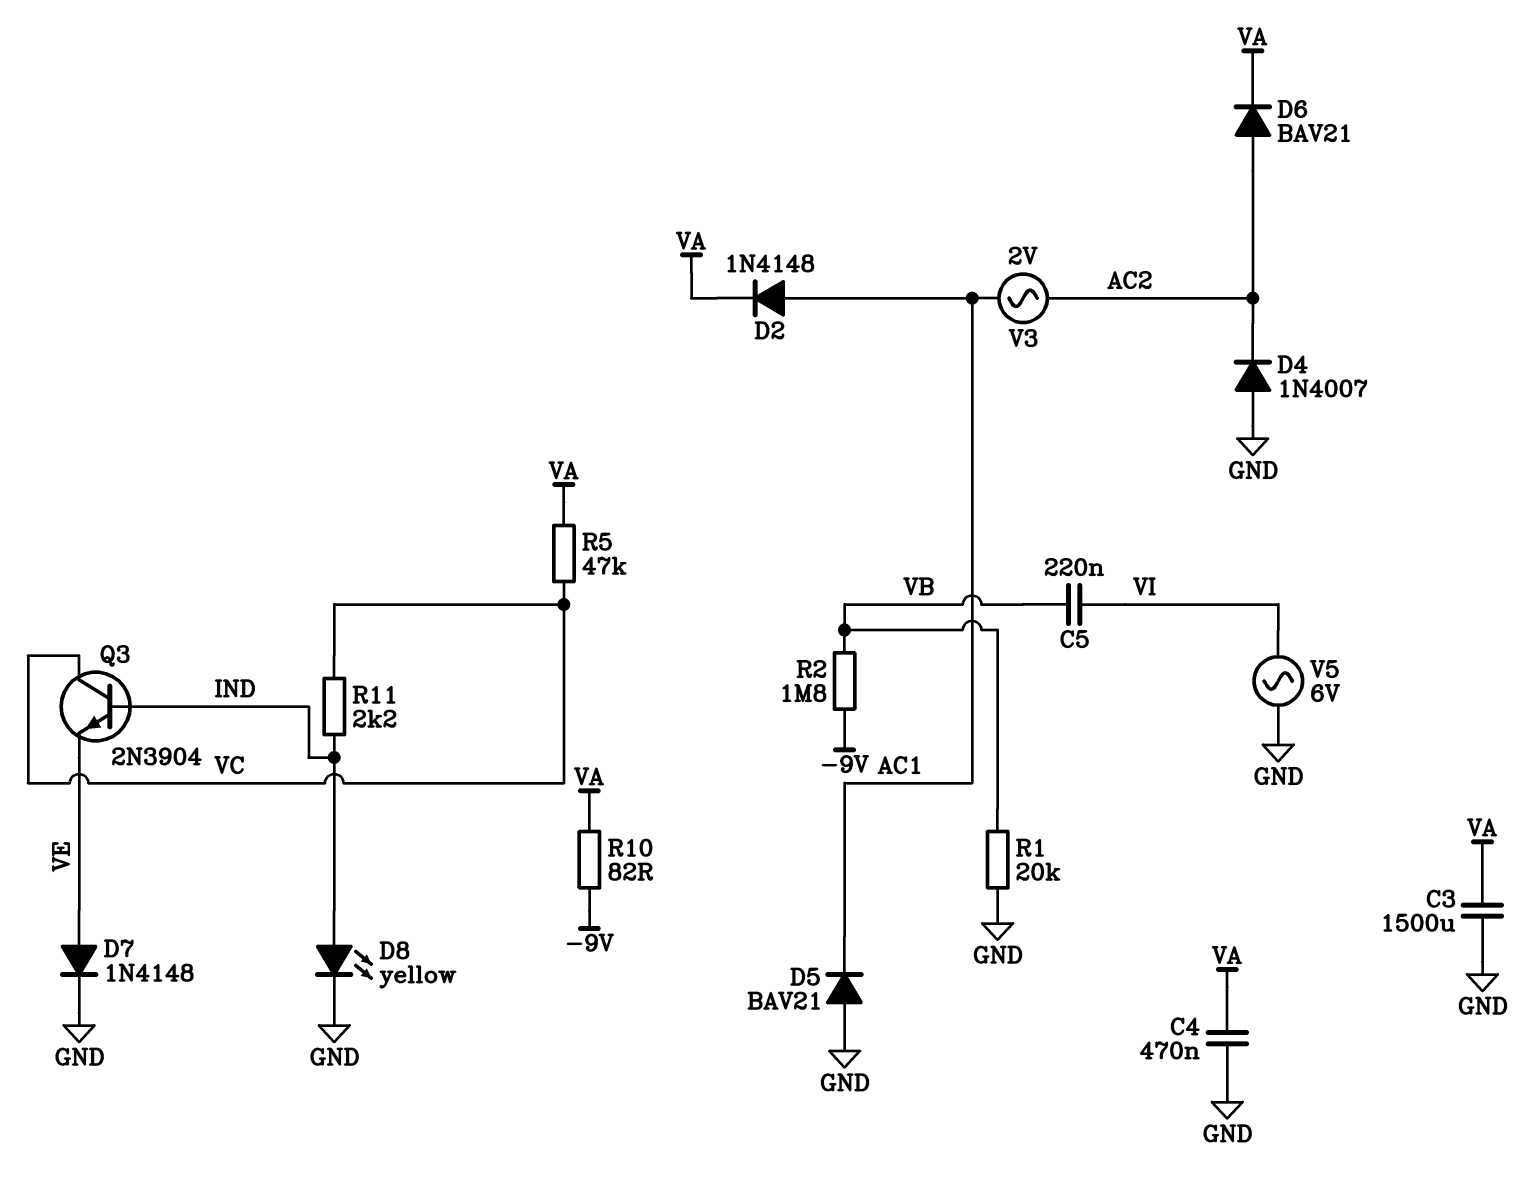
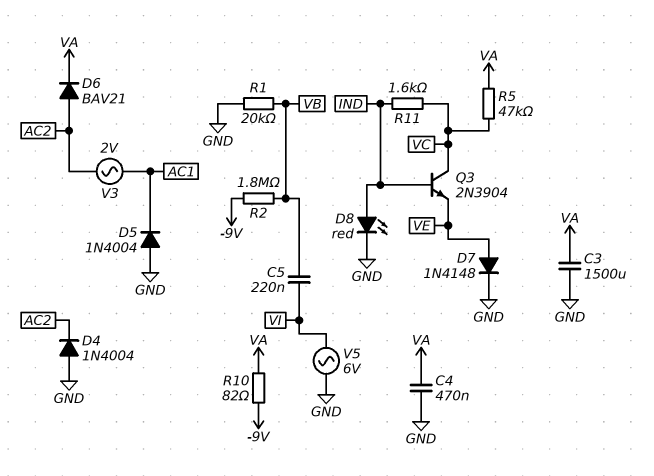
D2: diode 1N4148 (A AC1, K VA) -> none
D4: diode 1N4007 (A GND, K AC2) -> diode 1N4004 (A GND, K AC2)
D5: diode BAV21 (A GND, K AC1) -> diode 1N4004 (A GND, K AC1)
D8: LED yellow (A IND, K GND) -> LED red (A IND, K GND)
R11: 2.2k (IND, VC) -> 1.6k (IND, VC)

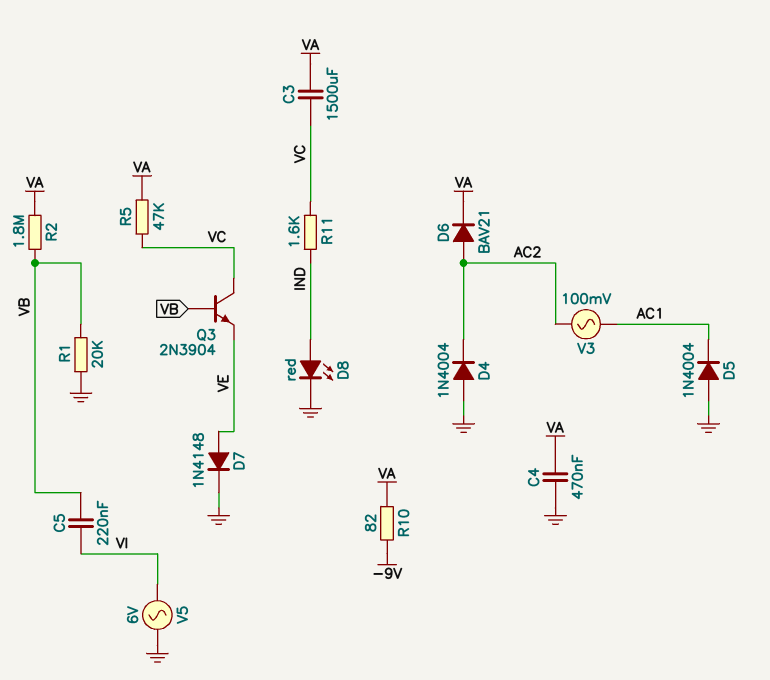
C3: 1500uF (GND, VA) -> 1500uF (VA, VC)
Q3: NPN 2N3904 (B IND, C VC, E VE) -> NPN 2N3904 (B VB, C VC, E VE)
R2: 1.8M (-9V, VB) -> 1.8M (VA, VB)
V3: AC 2V (AC1, AC2) -> AC 100mV (AC1, AC2)

